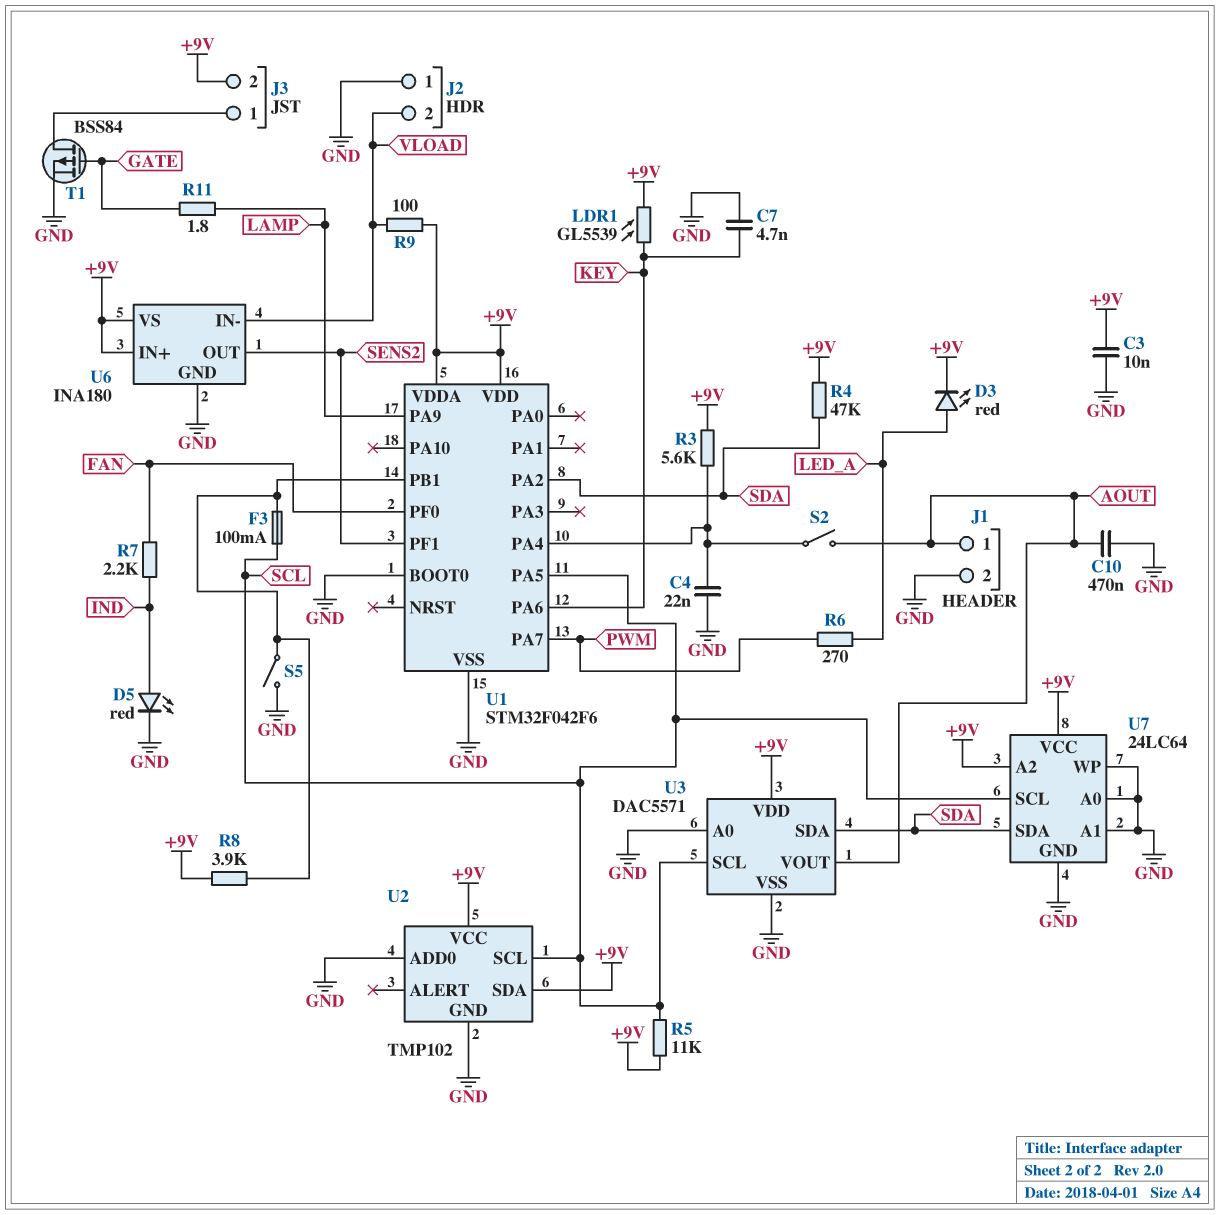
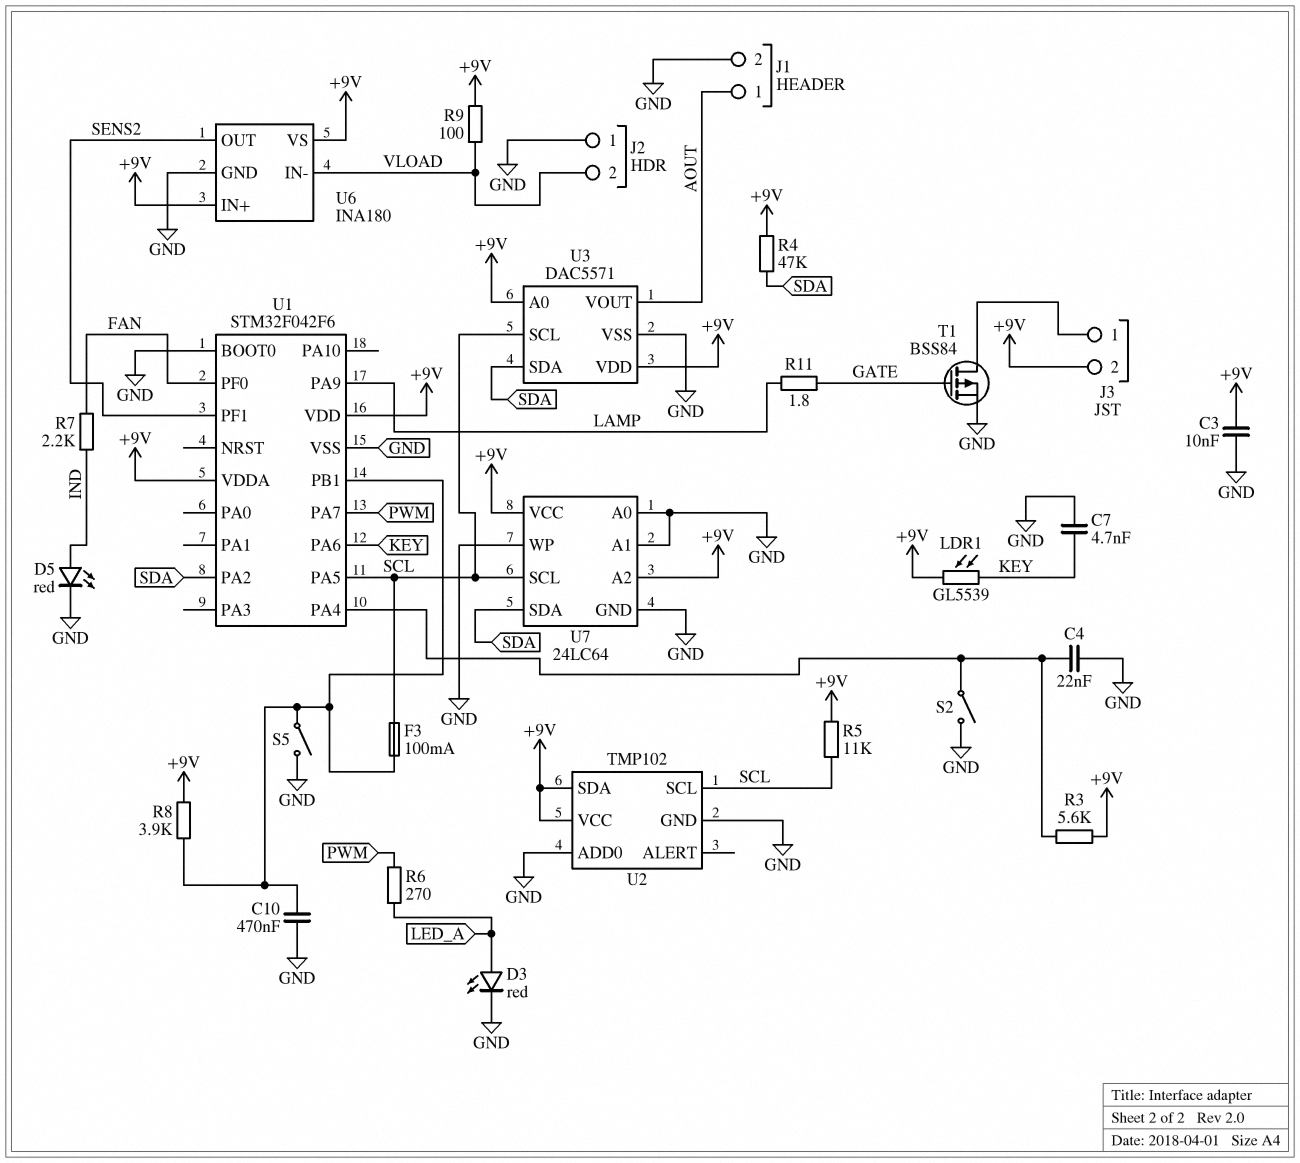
C10: 470nF (AOUT, GND) -> 470nF (GND, U1/PB1)
D3: LED red (A LED_A, K +9V) -> LED red (A LED_A, K GND)
S2: switch (AOUT, U1/PA4) -> switch (GND, U1/PA4)
U3 pin A0: GND -> +9V

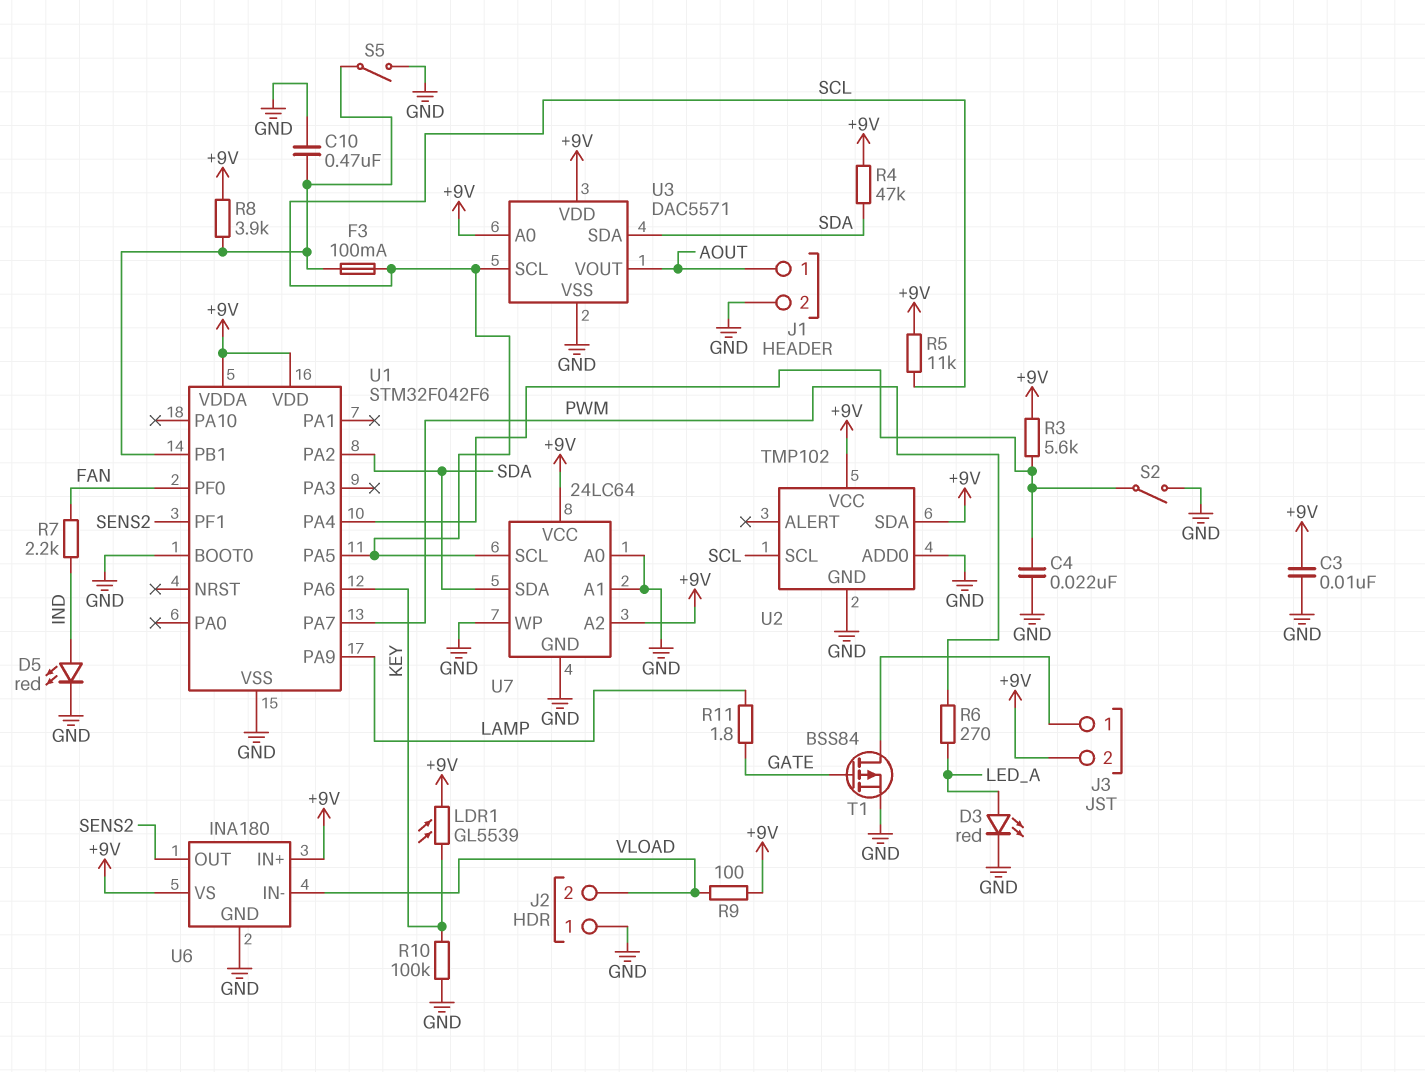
C7: 4.7nF (GND, KEY) -> none
R10: none -> 100k (GND, KEY)

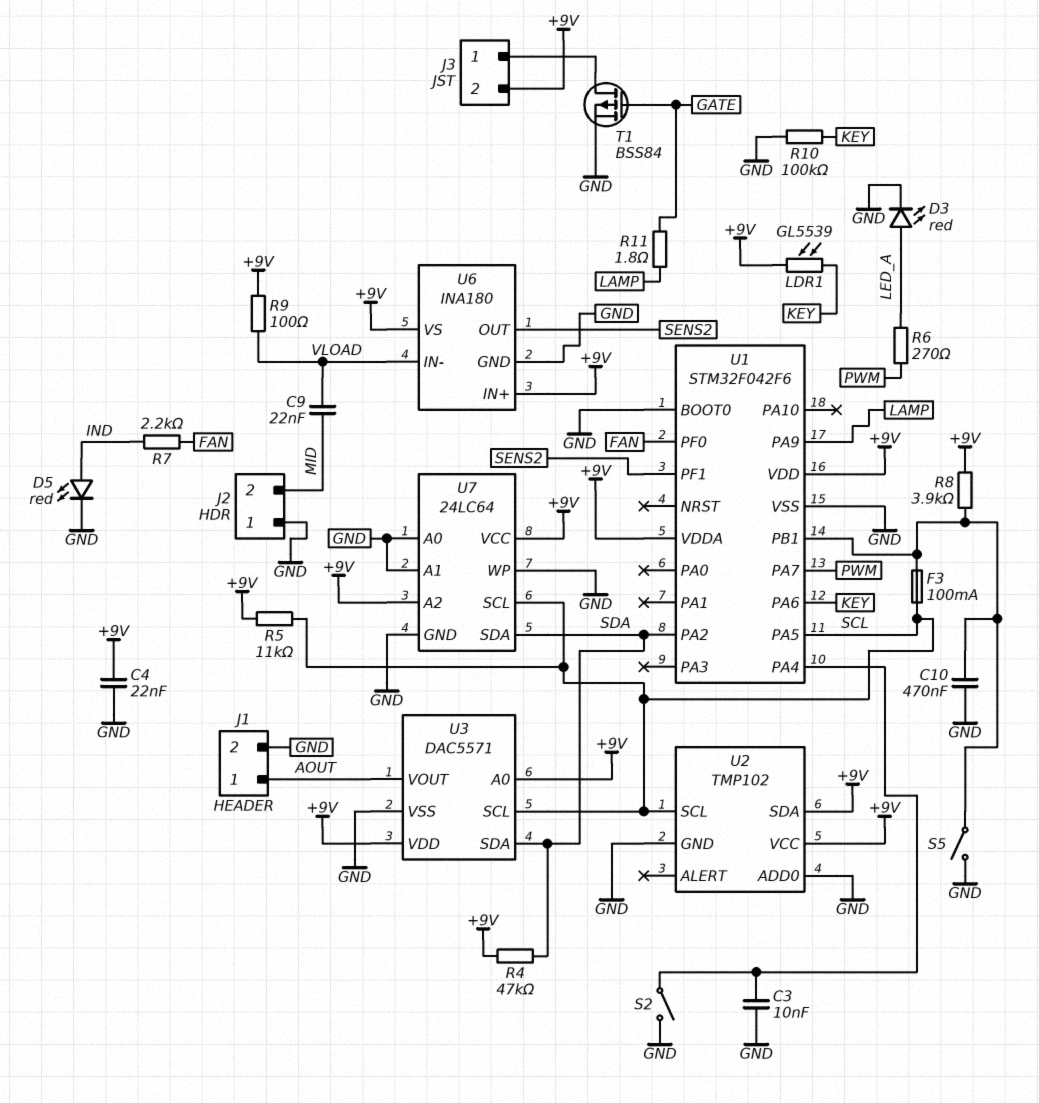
C3: 10nF (+9V, GND) -> 10nF (GND, U1/PA4)
C4: 22nF (GND, U1/PA4) -> 22nF (+9V, GND)
C9: none -> 22nF (MID, VLOAD)
J2 pin 2: VLOAD -> MID
R3: 5.6k (+9V, U1/PA4) -> none

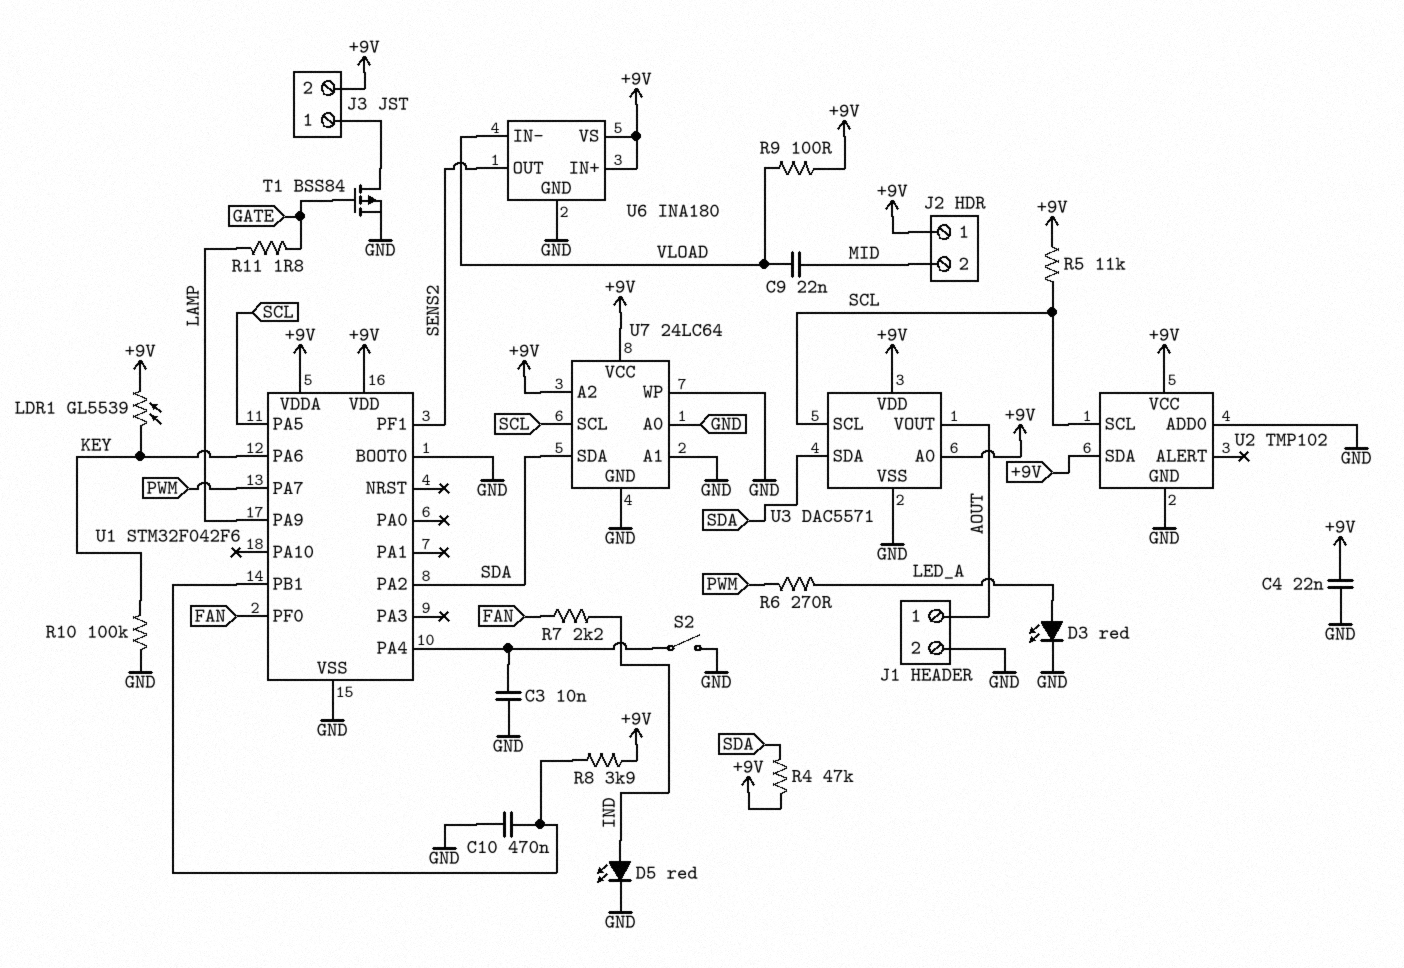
F3: 100mA (SCL, U1/PB1) -> none
J2 pin 1: GND -> +9V
S5: switch (GND, U1/PB1) -> none

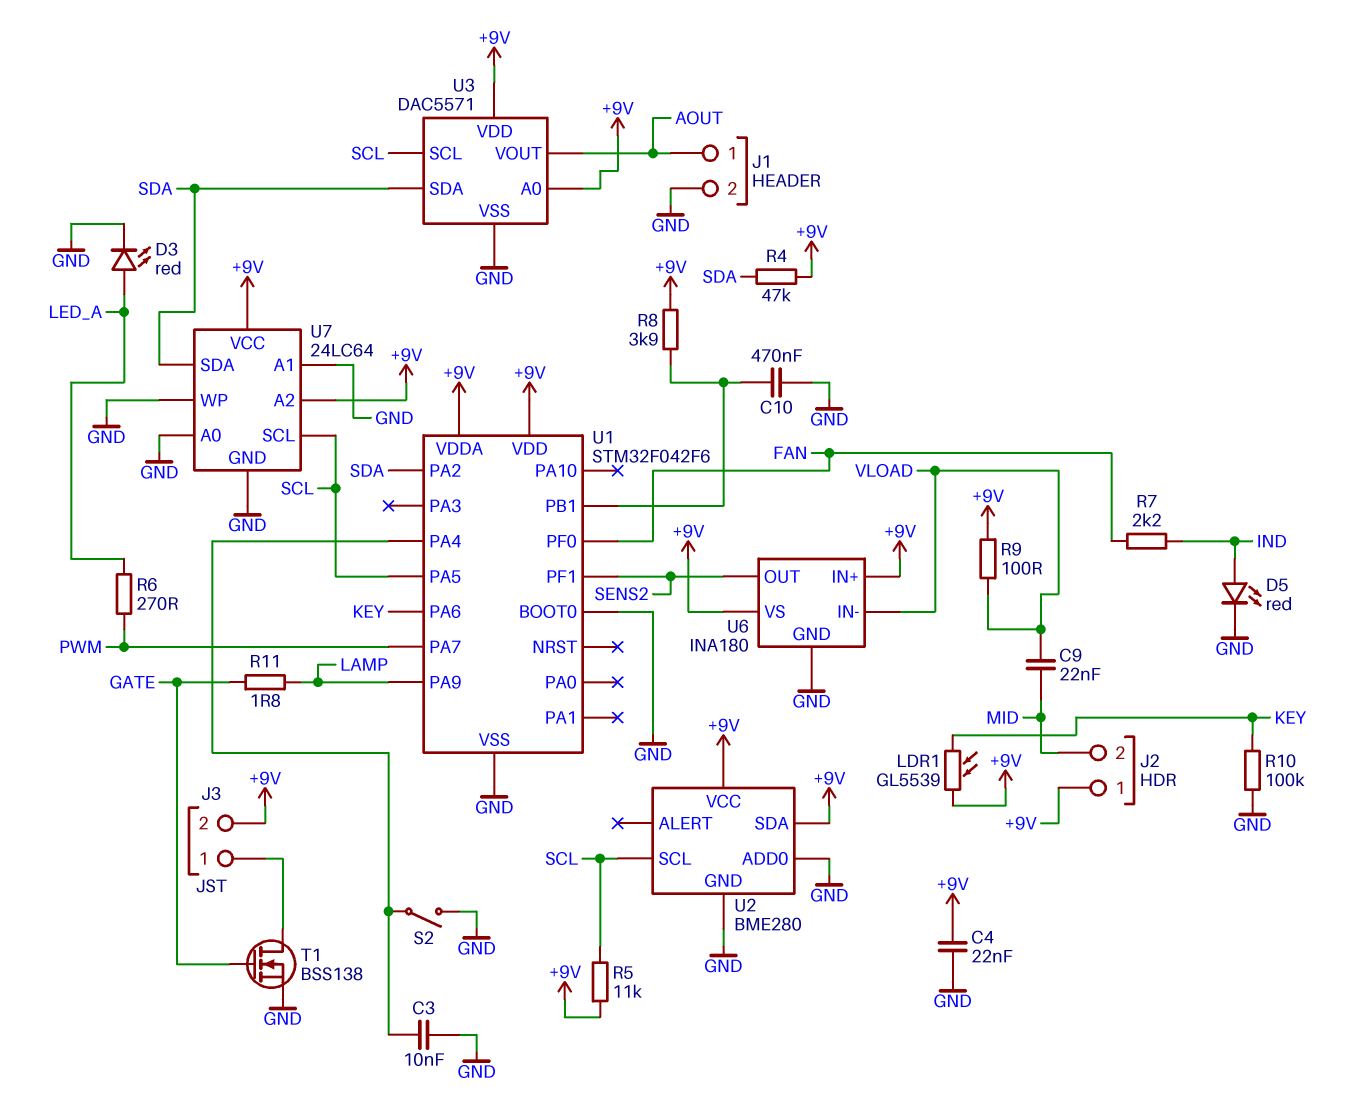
T1: PMOS BSS84 (G GATE, D J3/1, S GND) -> NMOS BSS138 (G GATE, D J3/1, S GND)
U2: TMP102 -> BME280

